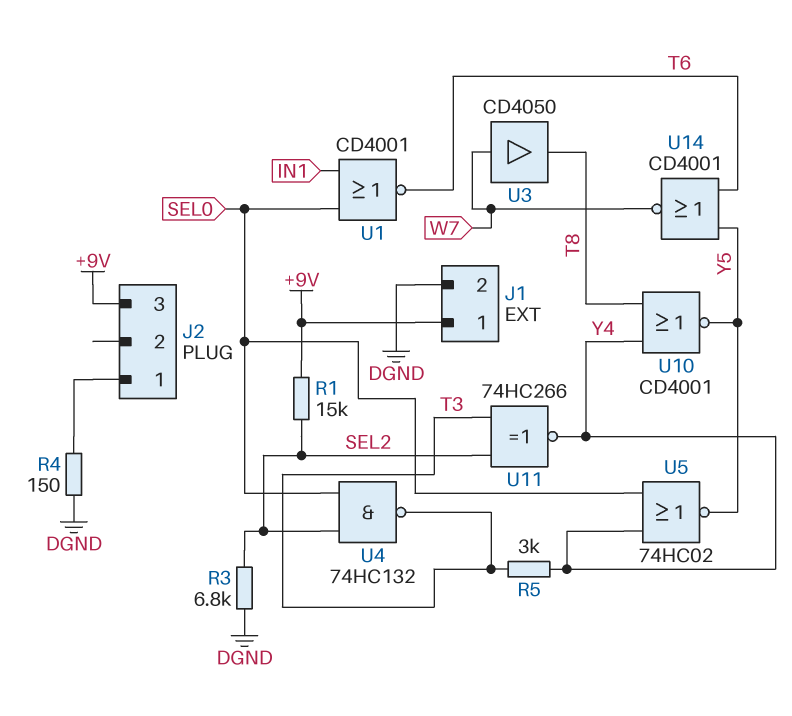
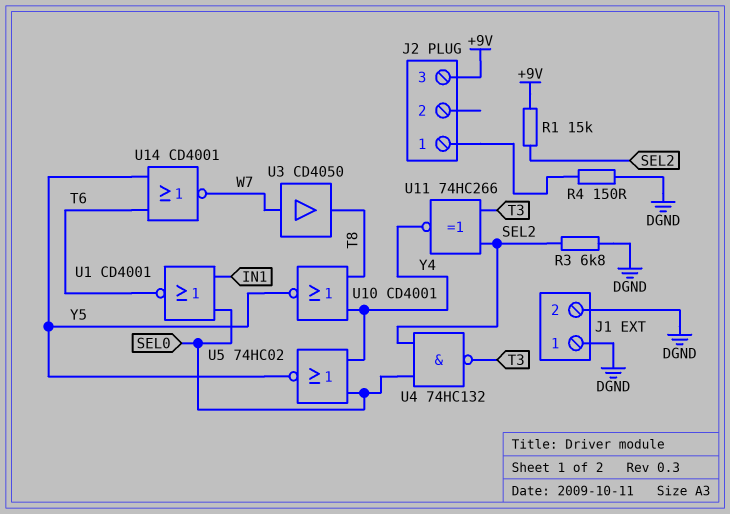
J1 pin 1: +9V -> DGND
R5: 3k (T3, Y4) -> none

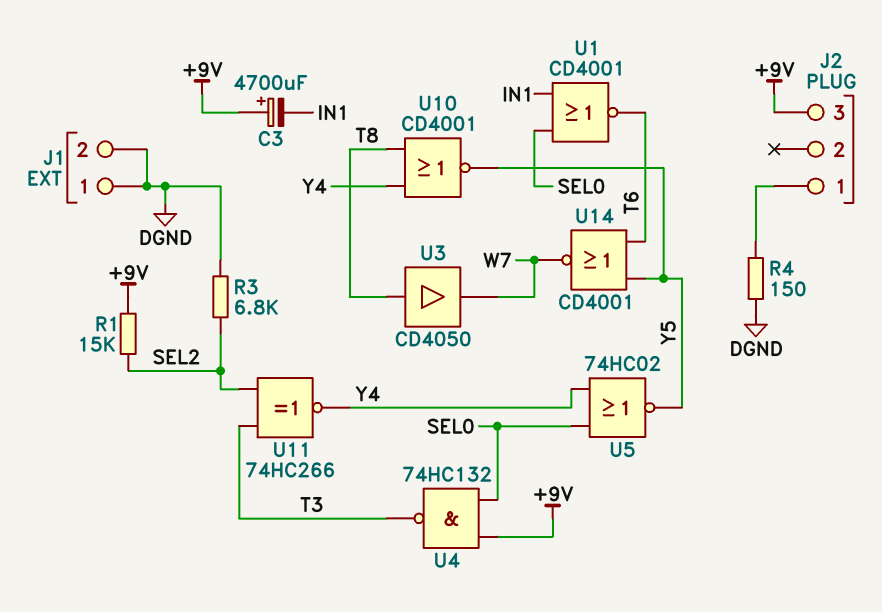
C3: none -> 4700uF (plus +9V, minus IN1)
U3: buffer CD4050 (in W7, out T8) -> buffer CD4050 (in T8, out W7)
U4: NAND 74HC132 (in SEL0, in SEL2, out T3) -> NAND 74HC132 (in +9V, in SEL0, out T3)

